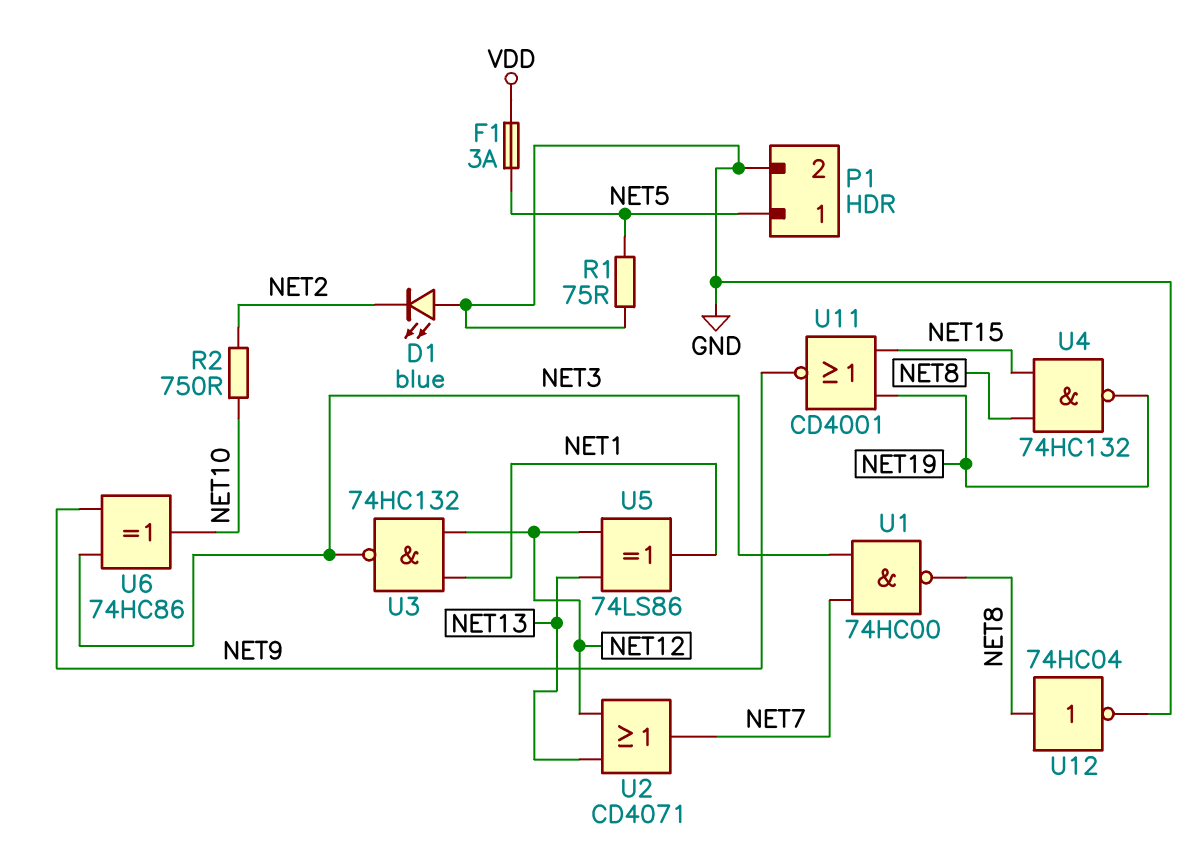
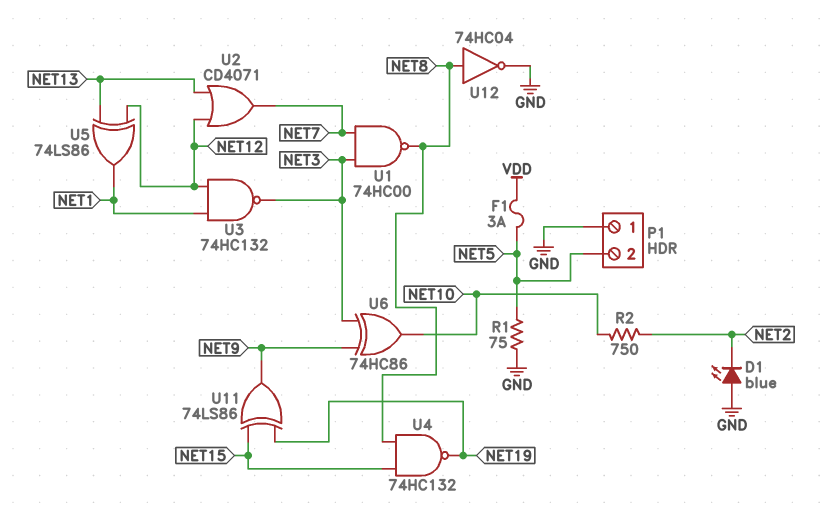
P1 pin 1: NET5 -> GND
P1 pin 2: GND -> NET5
U11: NOR CD4001 (in NET15, in NET19, out NET9) -> XOR 74LS86 (in NET15, in NET19, out NET9)

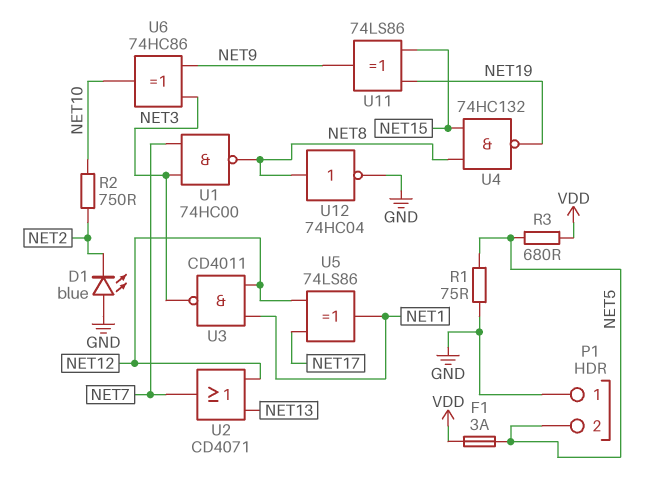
R3: none -> 680 (NET5, VDD)
U3: NAND 74HC132 (in NET1, in NET12, out NET3) -> NAND CD4011 (in NET1, in NET12, out NET3)
U5: XOR 74LS86 (in NET12, in NET13, out NET1) -> XOR 74LS86 (in NET12, in NET17, out NET1)

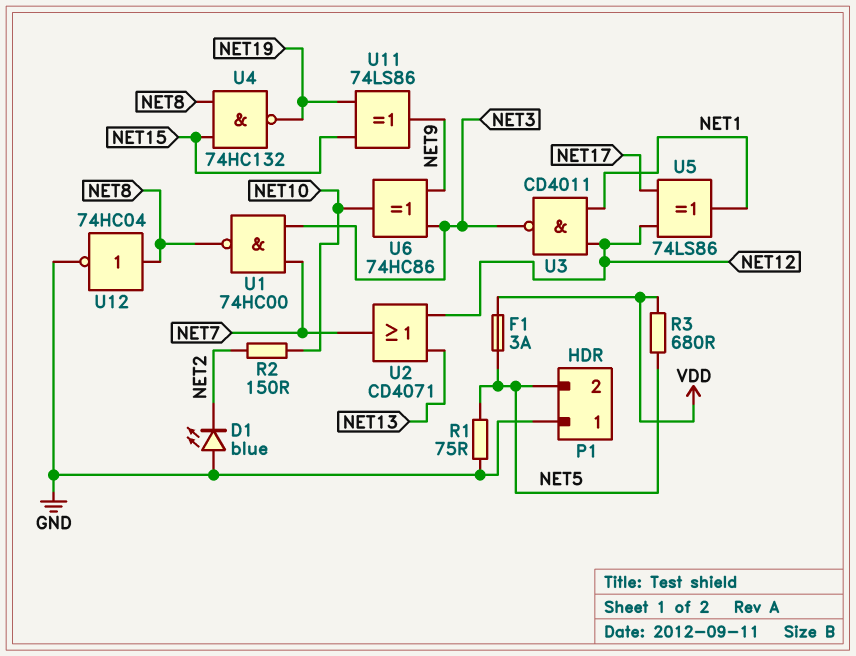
R2: 750 (NET2, NET10) -> 150 (NET2, NET10)

